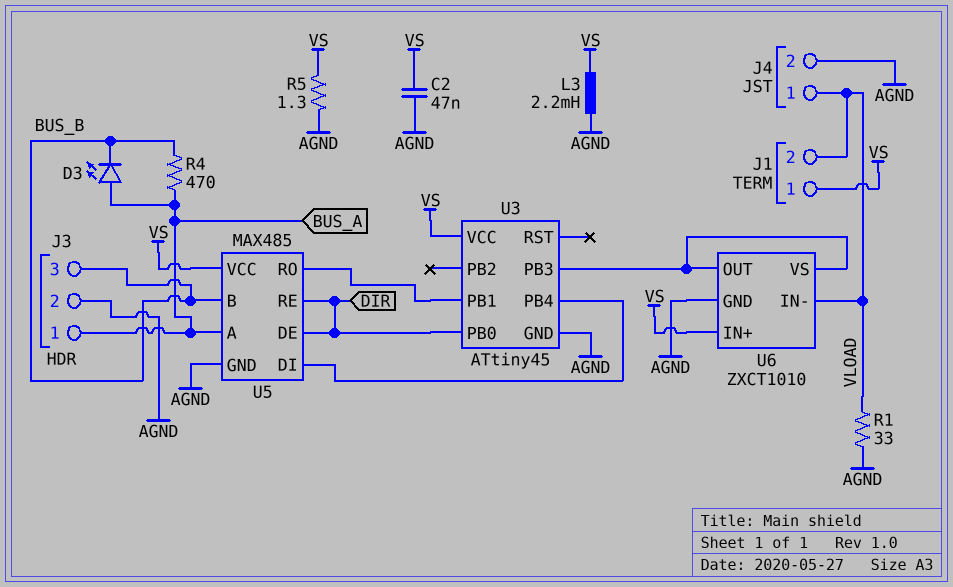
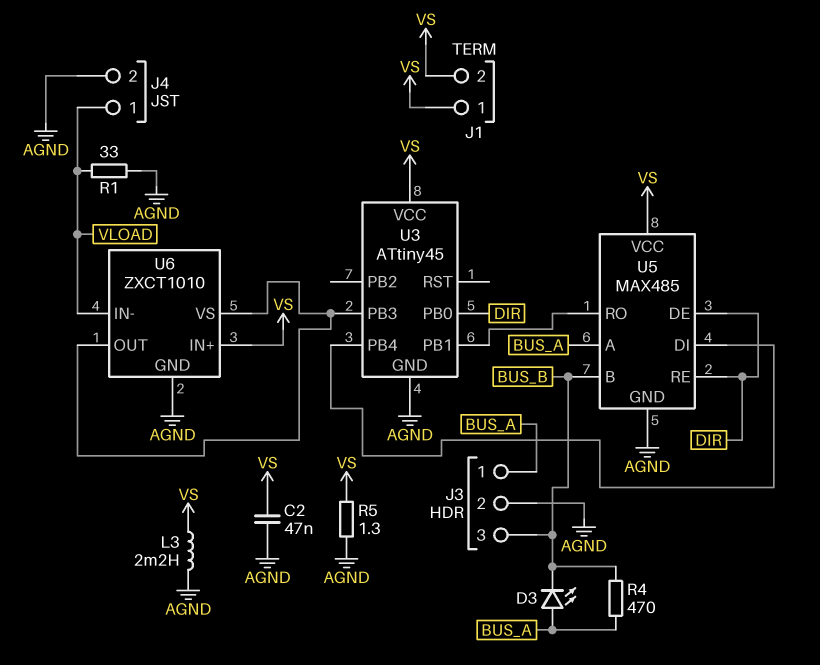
J1 pin 2: VLOAD -> VS

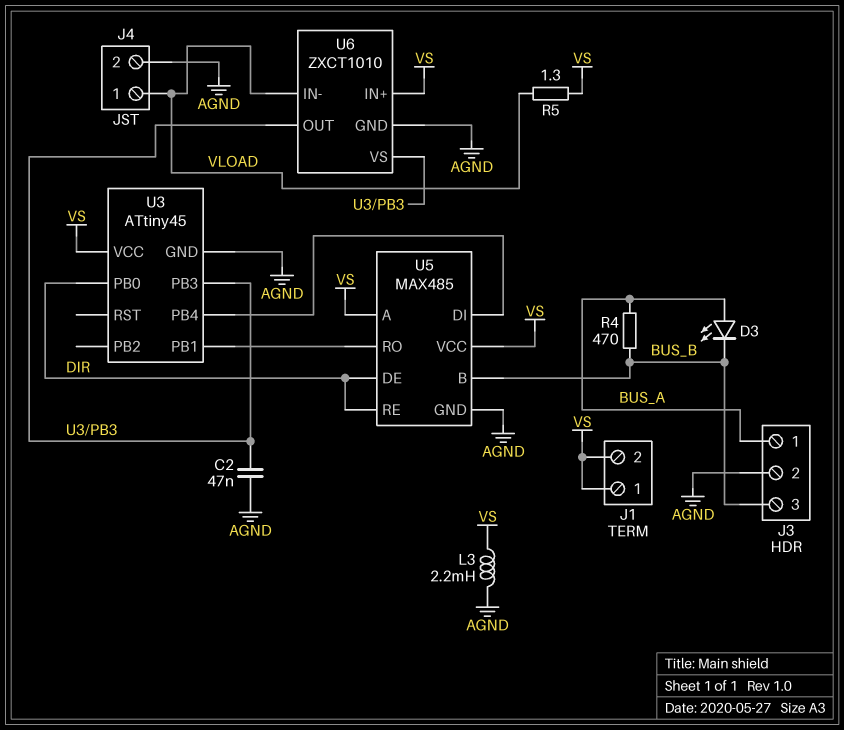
C2: 47nF (AGND, VS) -> 47nF (AGND, U3/PB3)
R1: 33 (AGND, VLOAD) -> none
R5: 1.3 (AGND, VS) -> 1.3 (VLOAD, VS)
U5 pin A: BUS_A -> VS

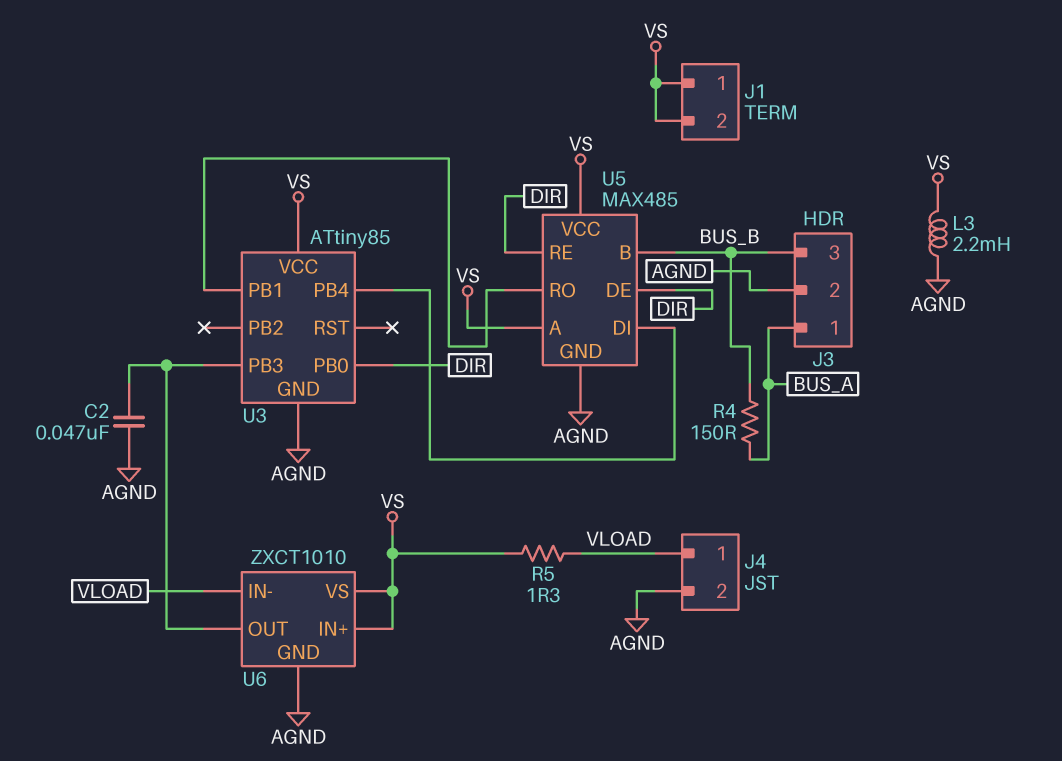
D3: LED (A BUS_A, K BUS_B) -> none
R4: 470 (BUS_A, BUS_B) -> 150 (BUS_A, BUS_B)
U3: ATtiny45 -> ATtiny85
U6 pin VS: U3/PB3 -> VS

